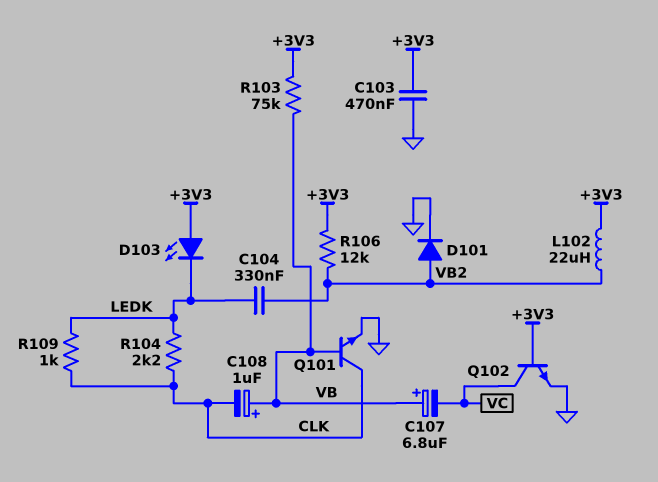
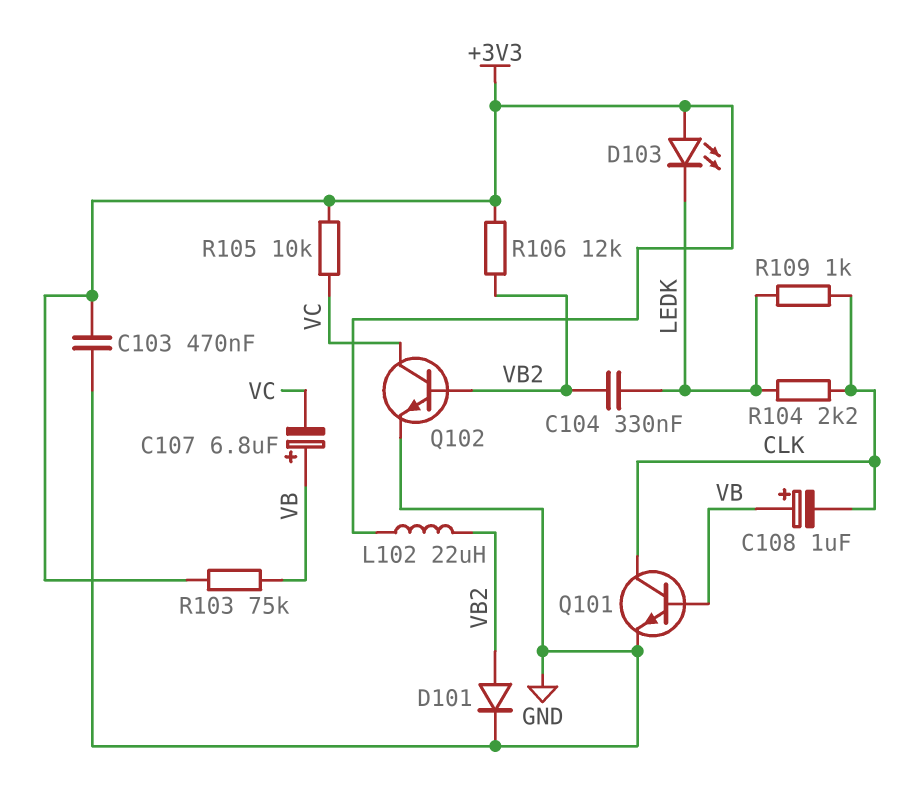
Q102: NPN (B +3V3, C VC, E GND) -> NPN (B VB2, C VC, E GND)
R105: none -> 10k (+3V3, VC)

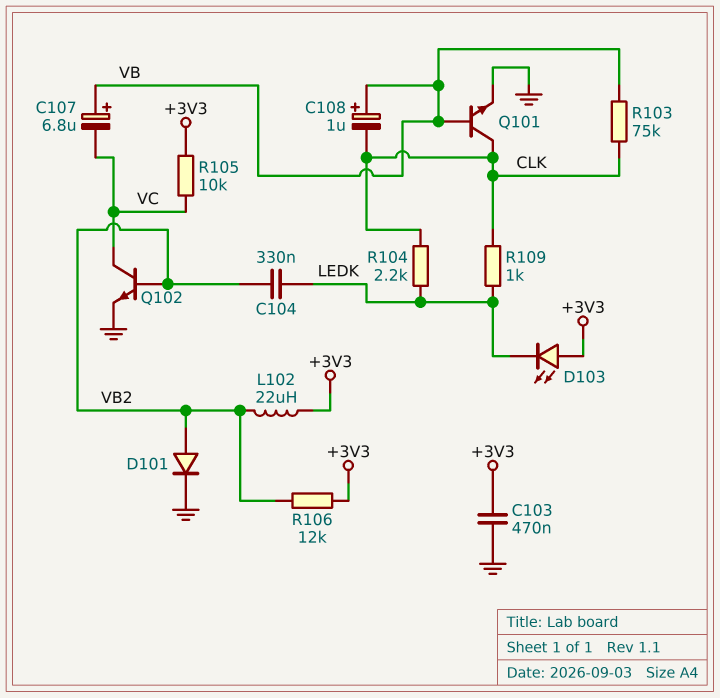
R103: 75k (+3V3, VB) -> 75k (CLK, VB)

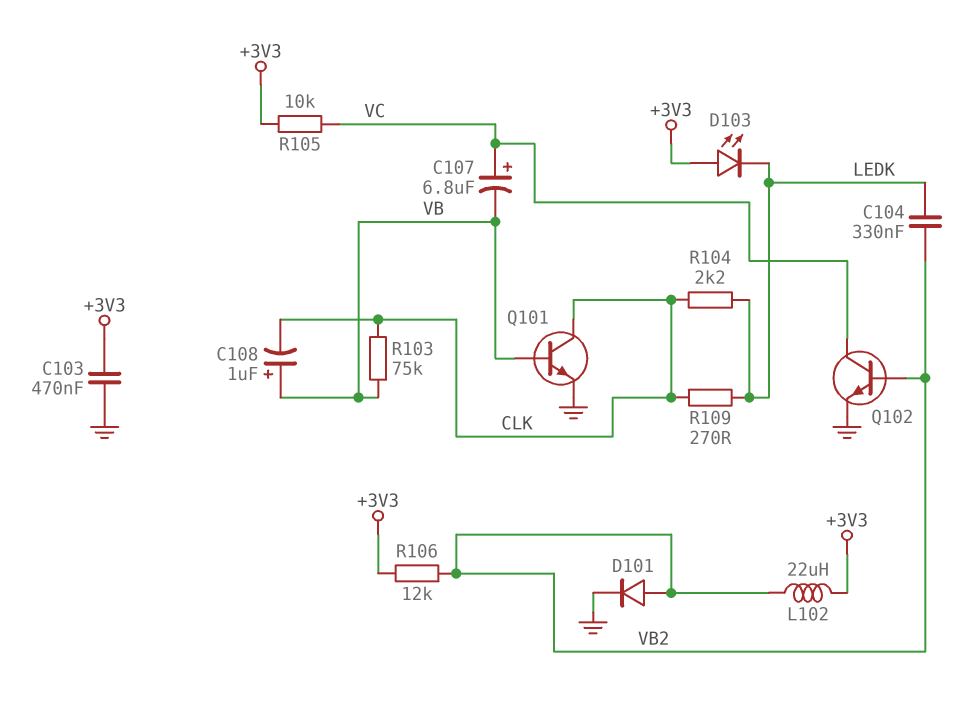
C107: 6.8uF (plus VB, minus VC) -> 6.8uF (plus VC, minus VB)
R109: 1k (CLK, LEDK) -> 270 (CLK, LEDK)

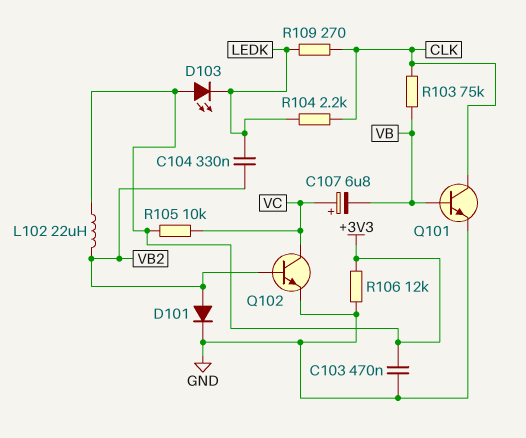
C108: 1uF (plus VB, minus CLK) -> none
R106: 12k (+3V3, VB2) -> 12k (+3V3, GND)

